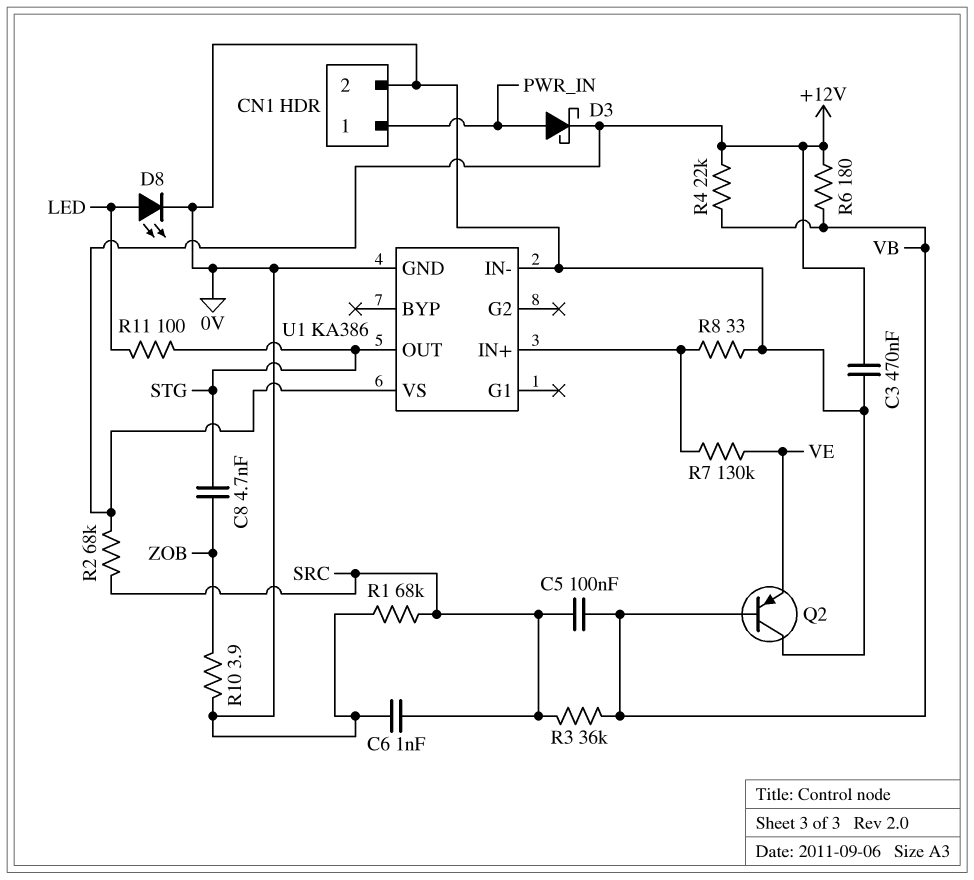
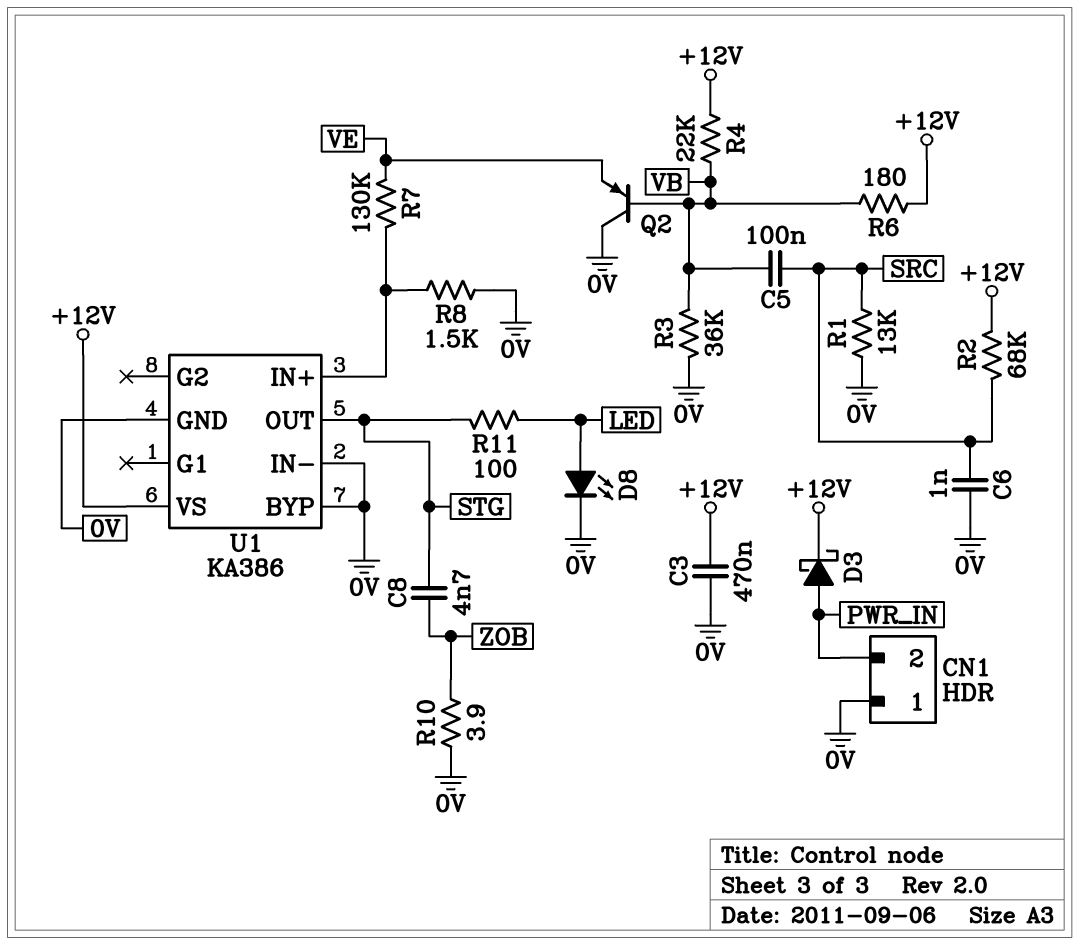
CN1 pin 1: PWR_IN -> 0V
CN1 pin 2: 0V -> PWR_IN
R1: 68k (0V, SRC) -> 13k (0V, SRC)
R3: 36k (SRC, VB) -> 36k (0V, VB)
R8: 33 (0V, U1/IN+) -> 1.5k (0V, U1/IN+)
U1 pin BYP: none -> 0V

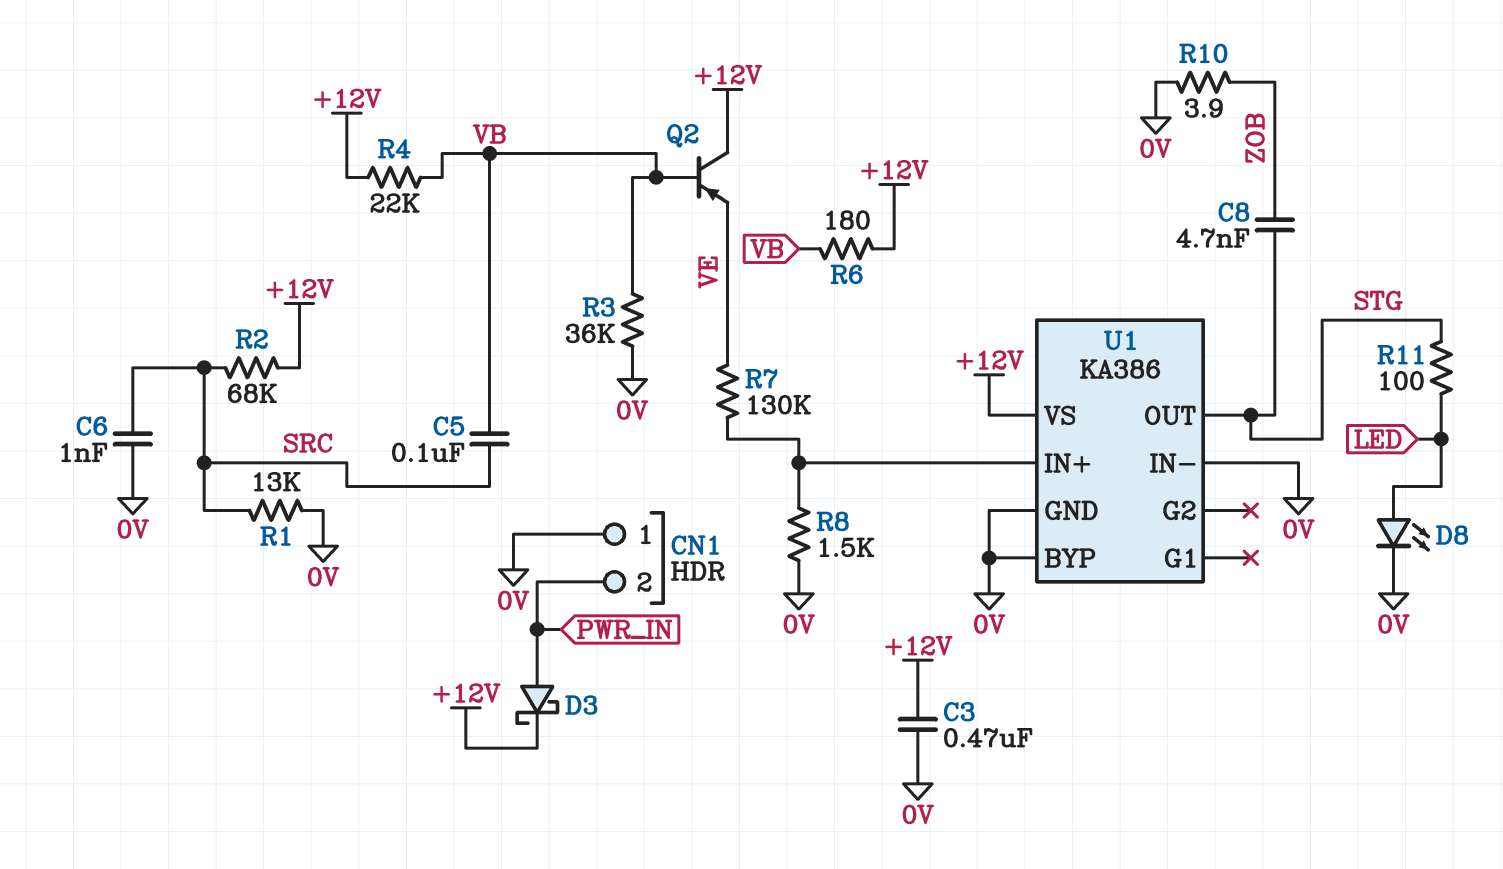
Q2: PNP (B VB, C 0V, E VE) -> PNP (B VB, C +12V, E VE)

